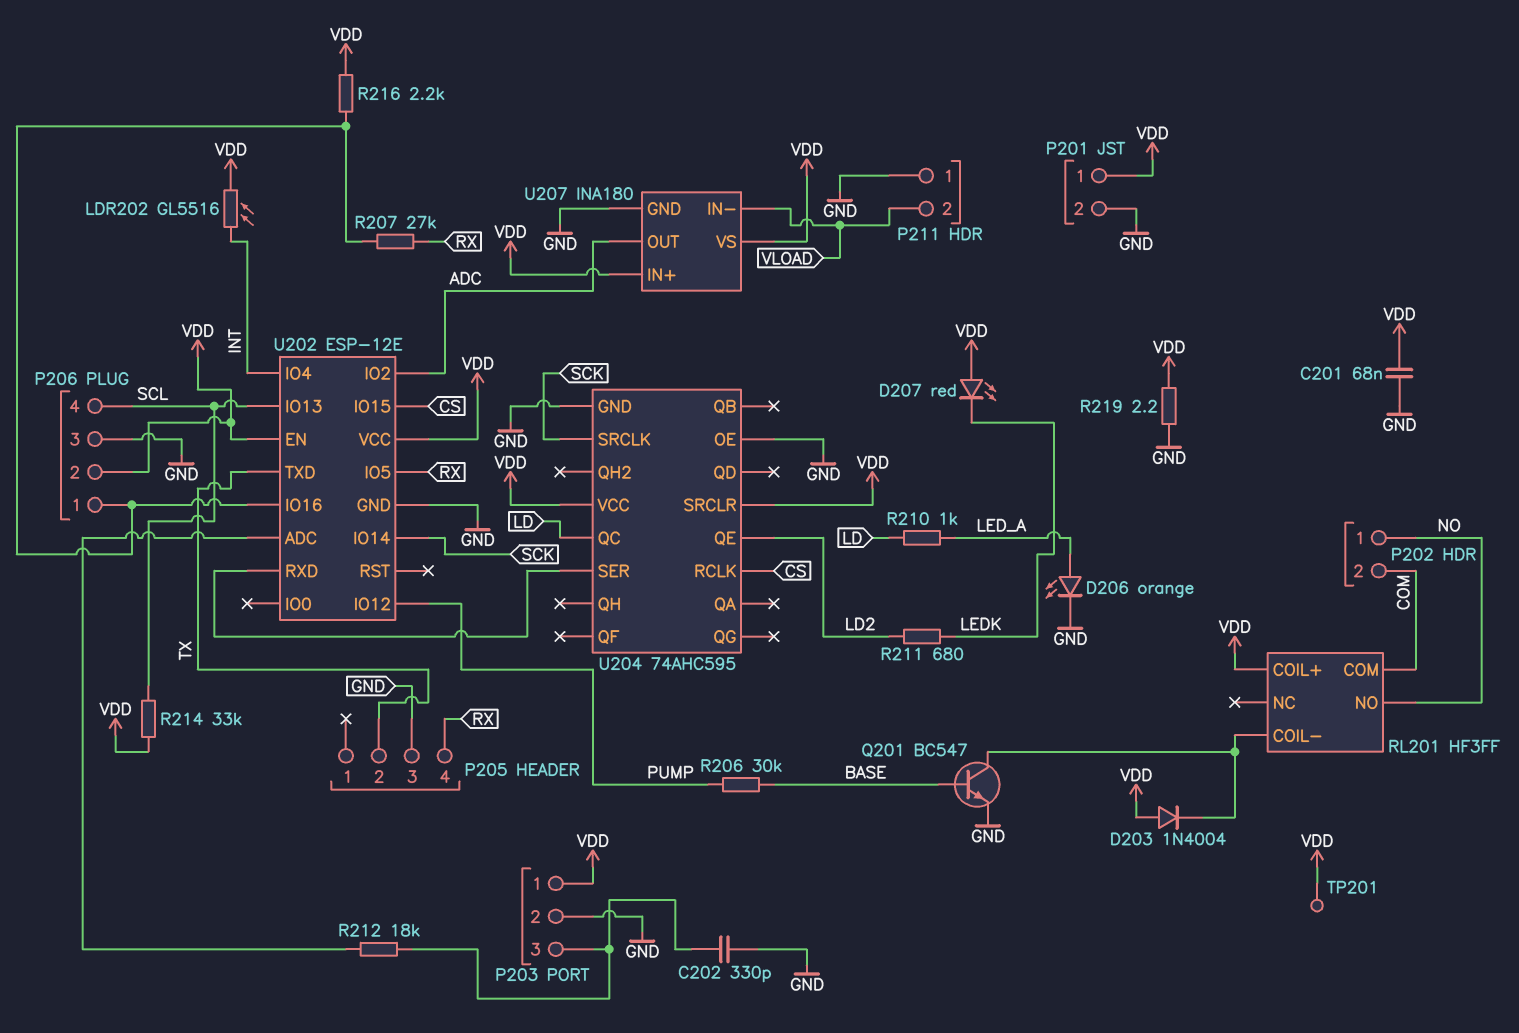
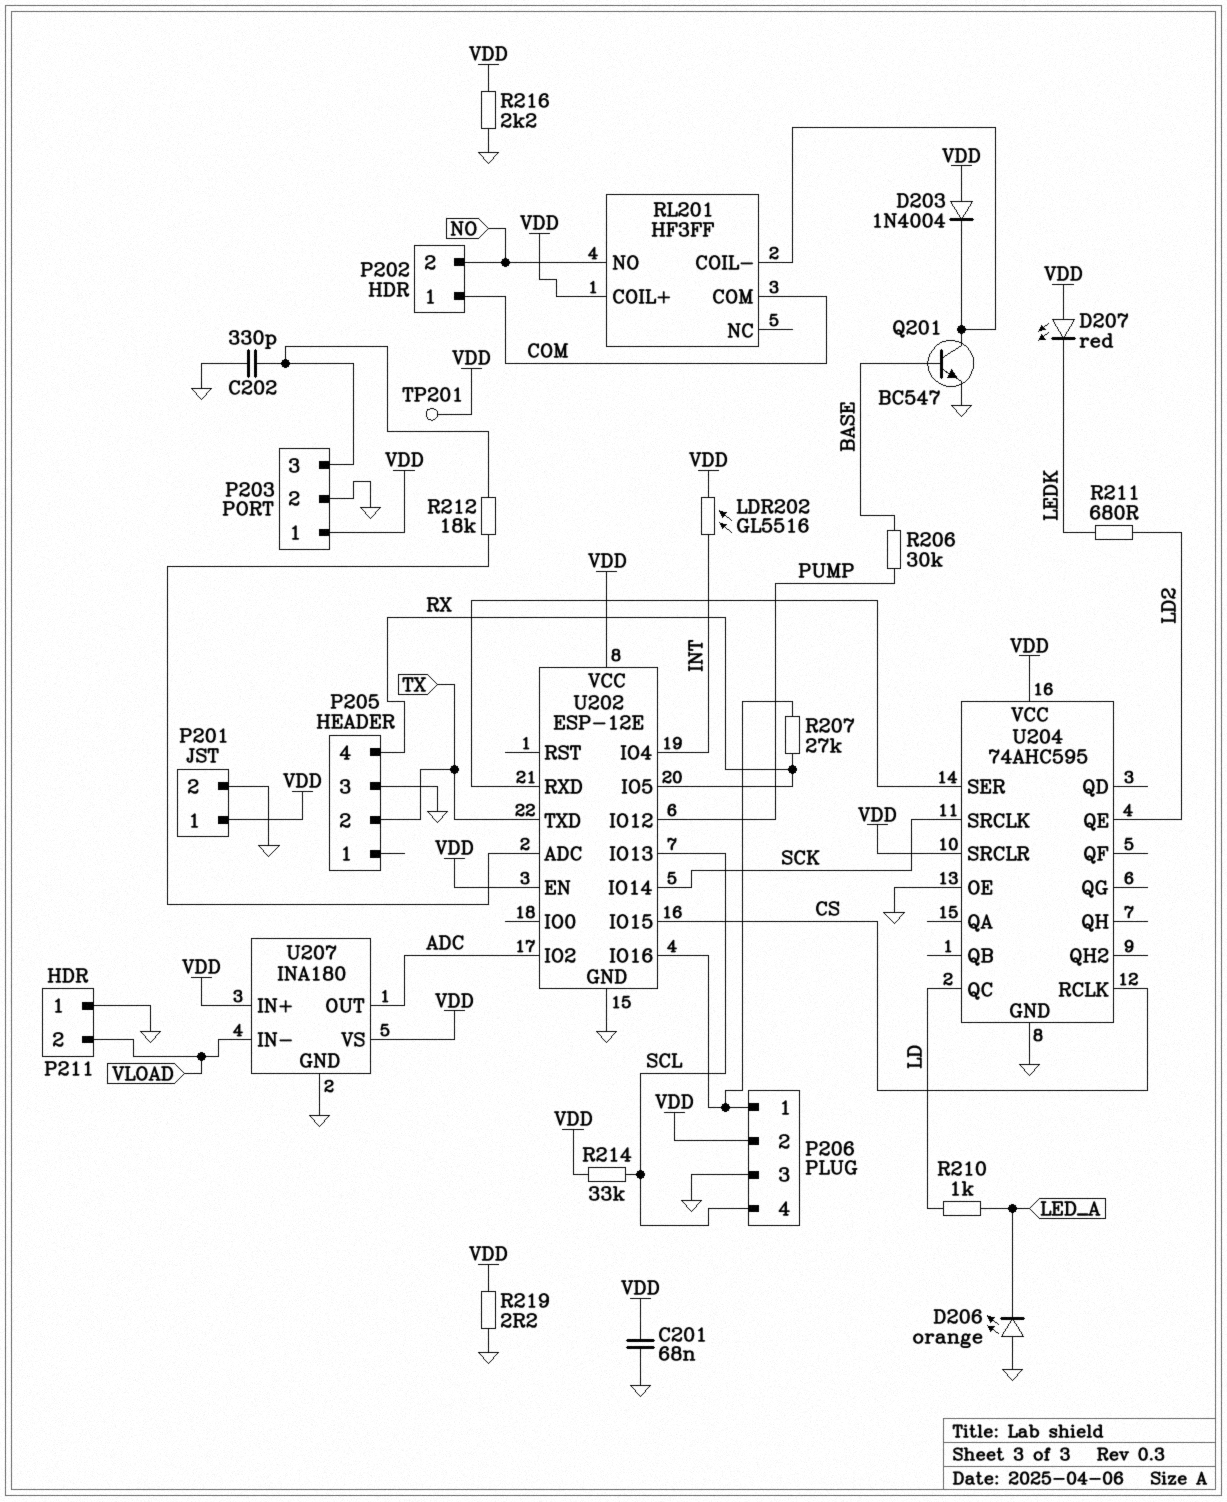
D206: LED orange (A LED_A, K GND) -> LED orange (A GND, K LED_A)
P202 pin 1: NO -> COM
P202 pin 2: COM -> NO
R216: 2.2k (P206/1, VDD) -> 2.2k (GND, VDD)

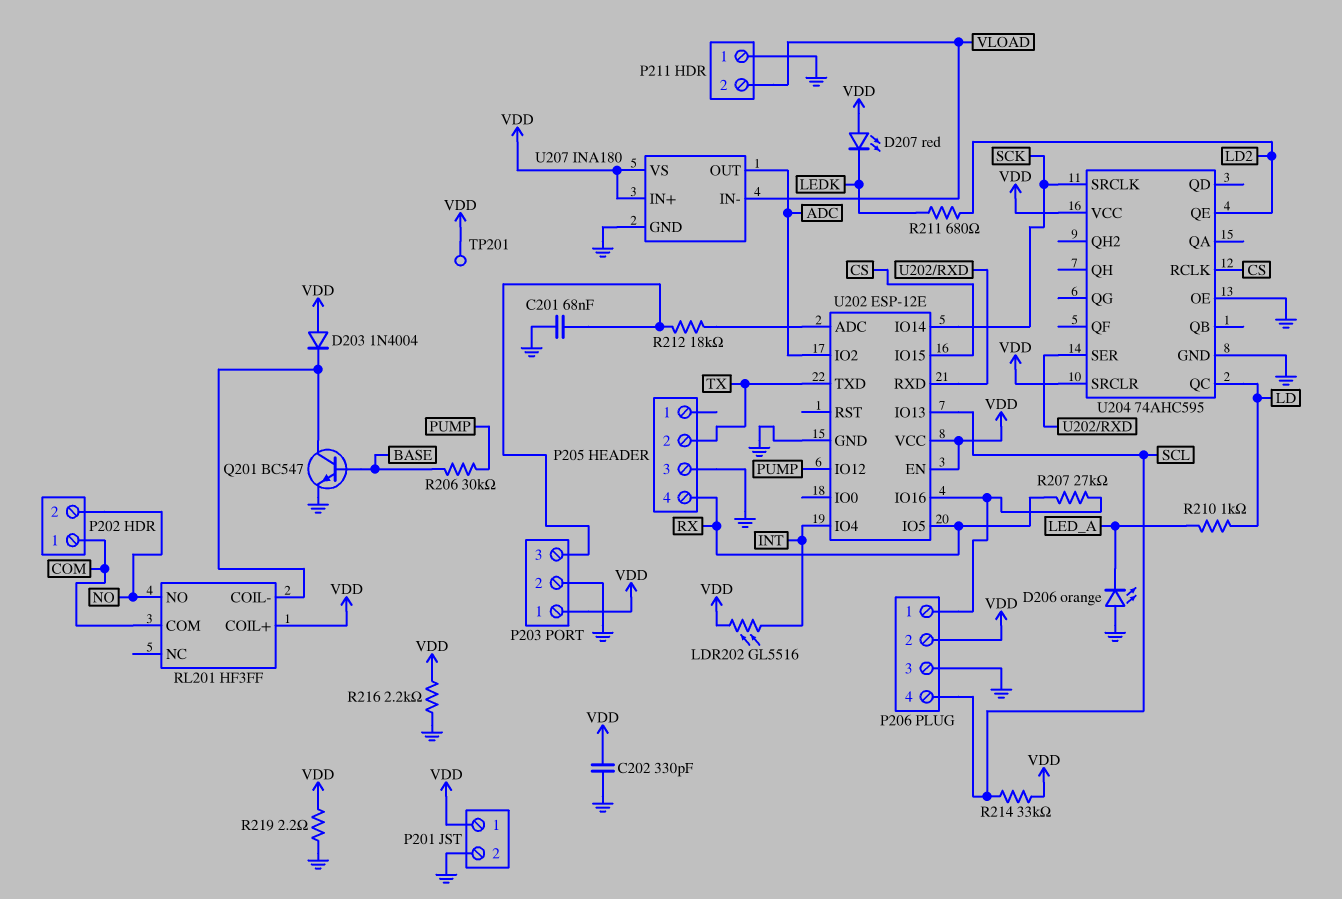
C201: 68nF (GND, VDD) -> 68nF (GND, P203/3)
C202: 330pF (GND, P203/3) -> 330pF (GND, VDD)

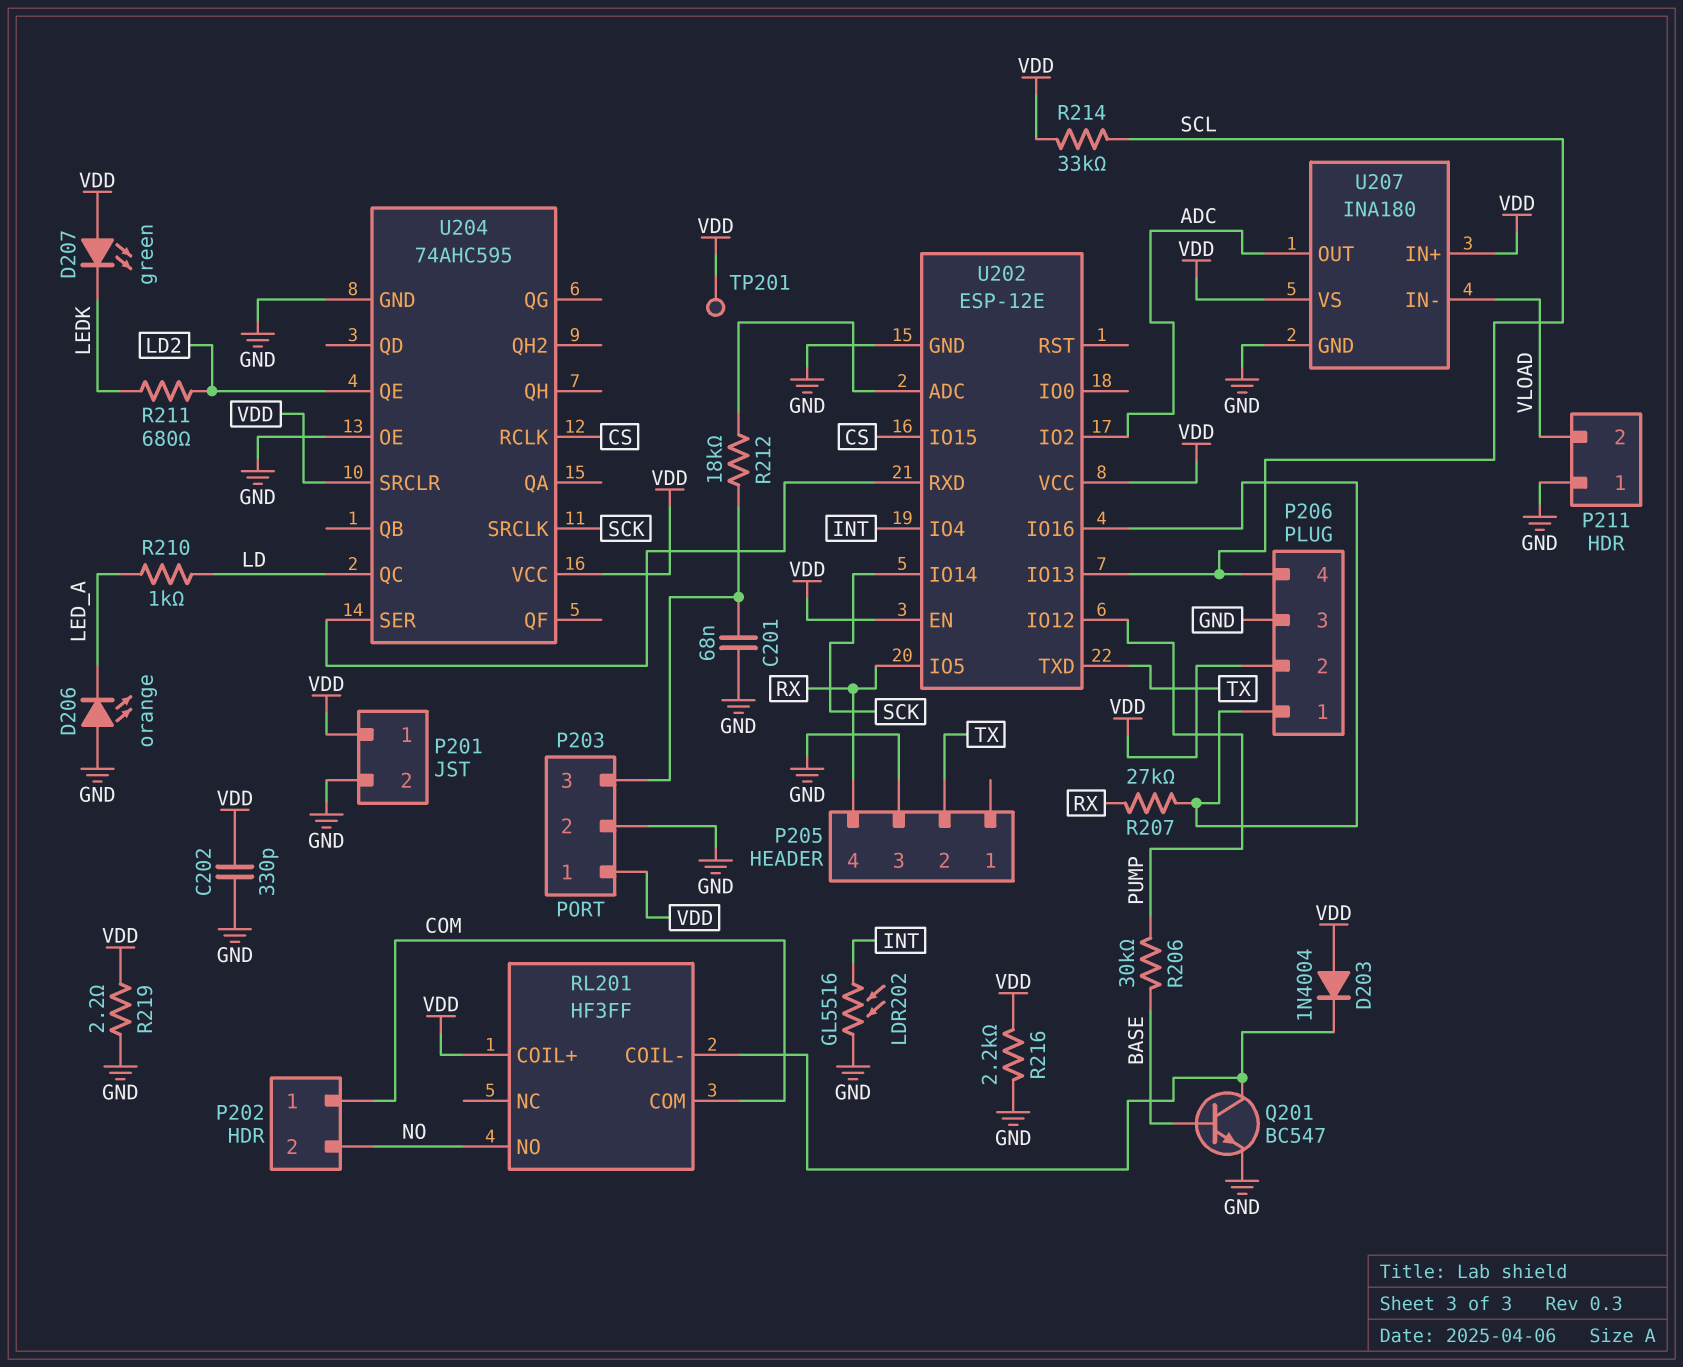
D207: LED red (A VDD, K LEDK) -> LED green (A VDD, K LEDK)
LDR202: GL5516 (INT, VDD) -> GL5516 (GND, INT)

